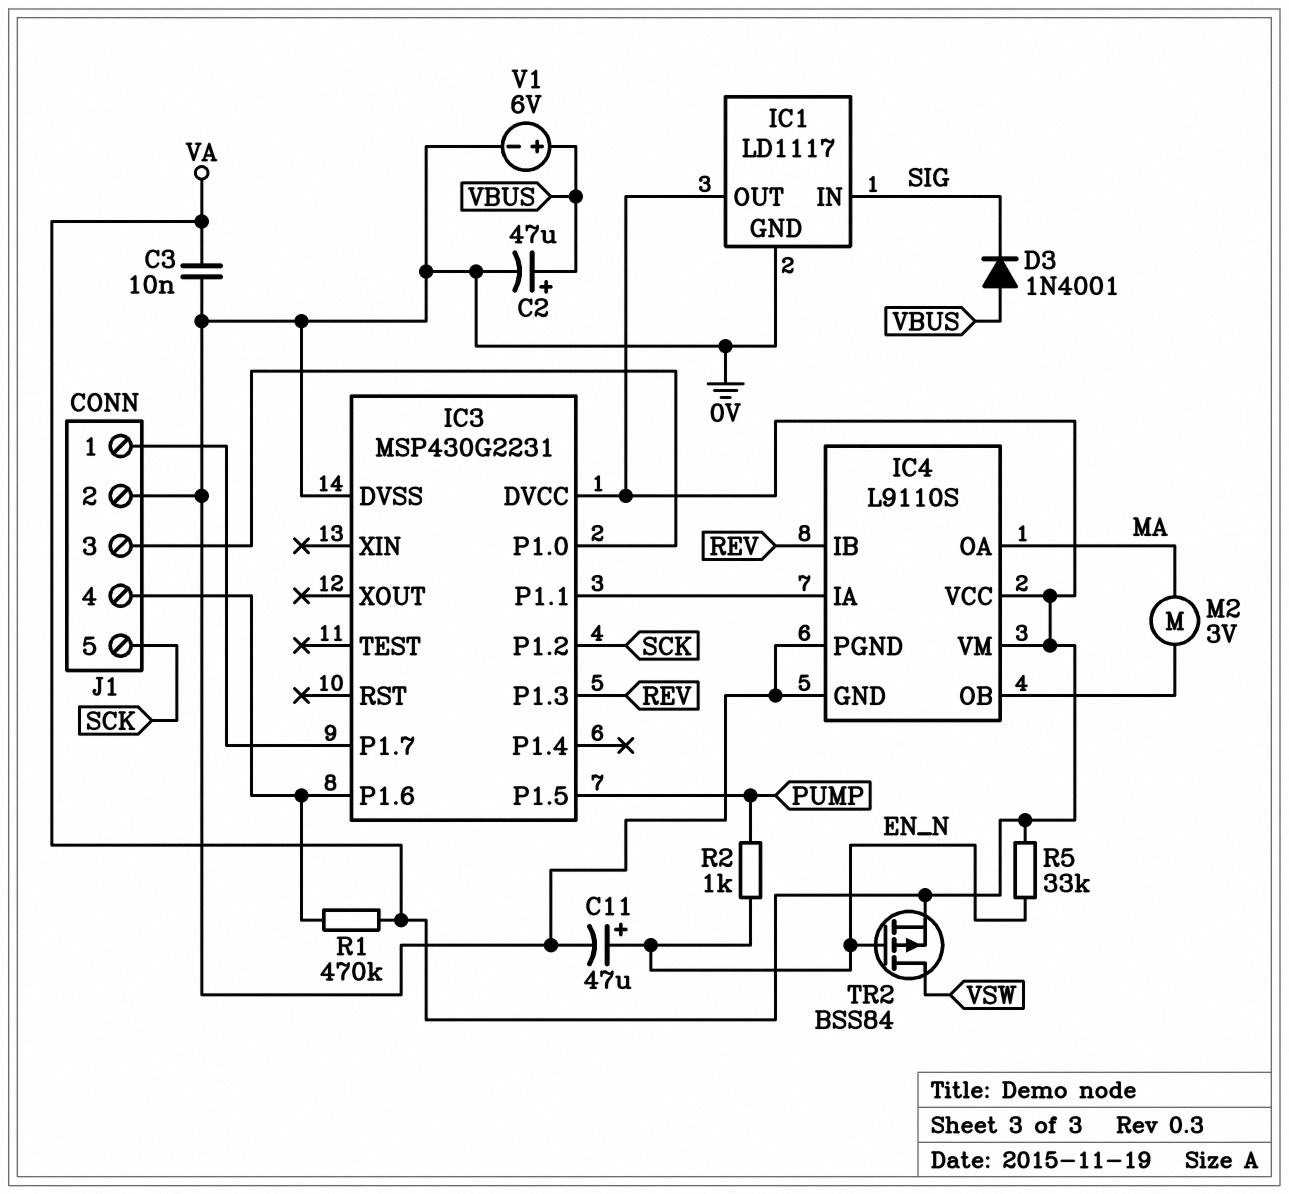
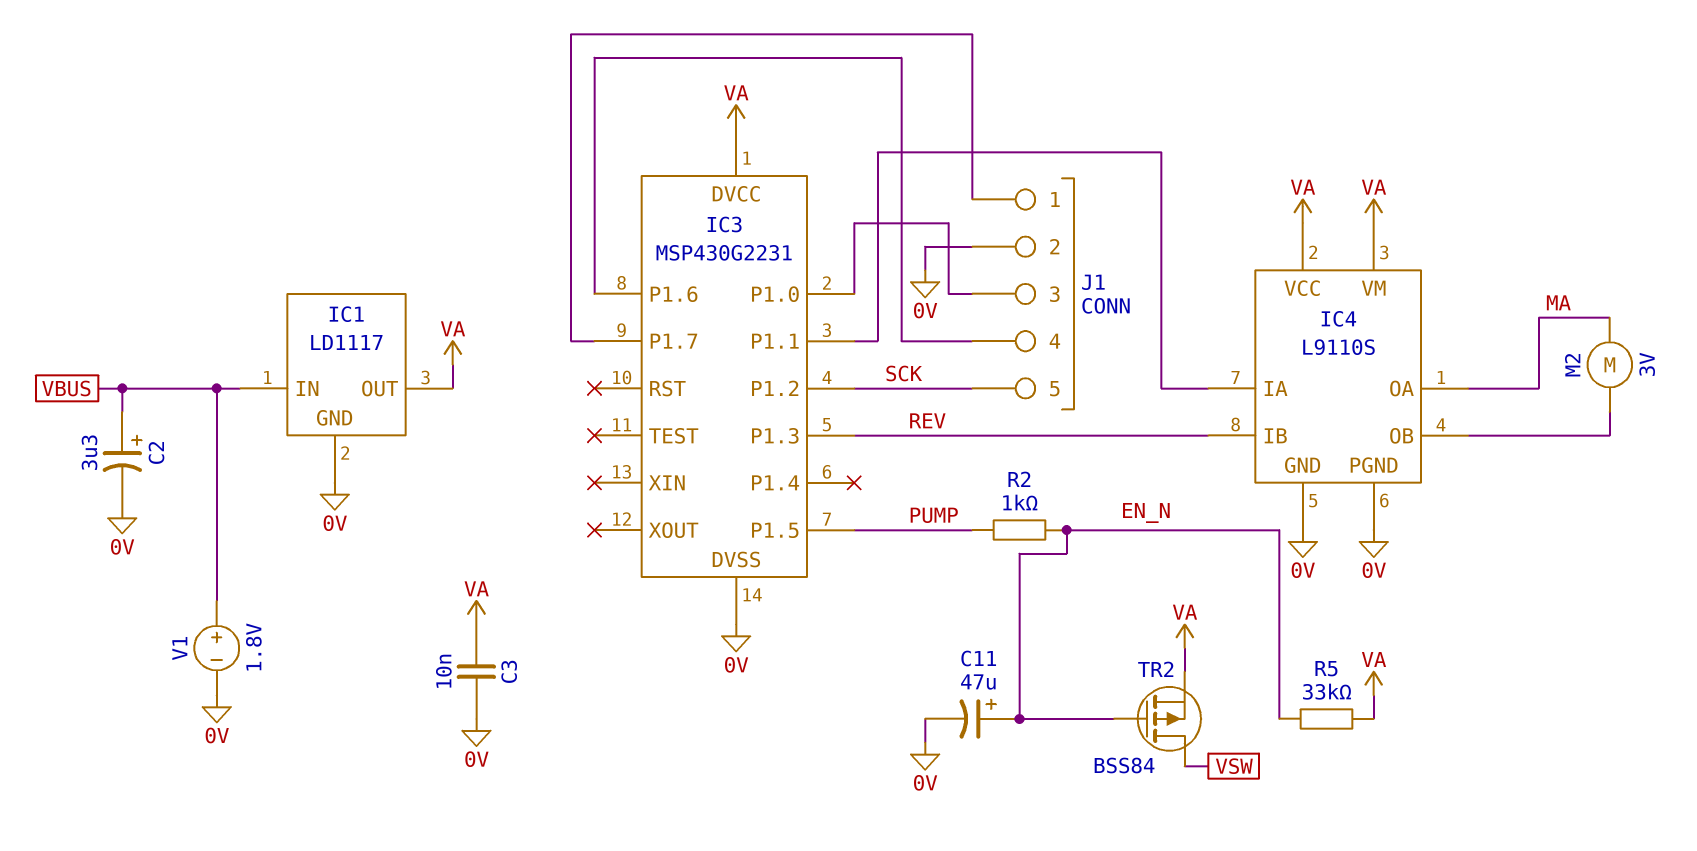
C2: 47uF (plus VBUS, minus 0V) -> 3.3uF (plus VBUS, minus 0V)
D3: diode 1N4001 (A VBUS, K SIG) -> none
IC1 pin IN: SIG -> VBUS
R1: 470k (IC3/P1.6, VA) -> none
V1: 6V (plus VBUS, minus 0V) -> 1.8V (plus VBUS, minus 0V)

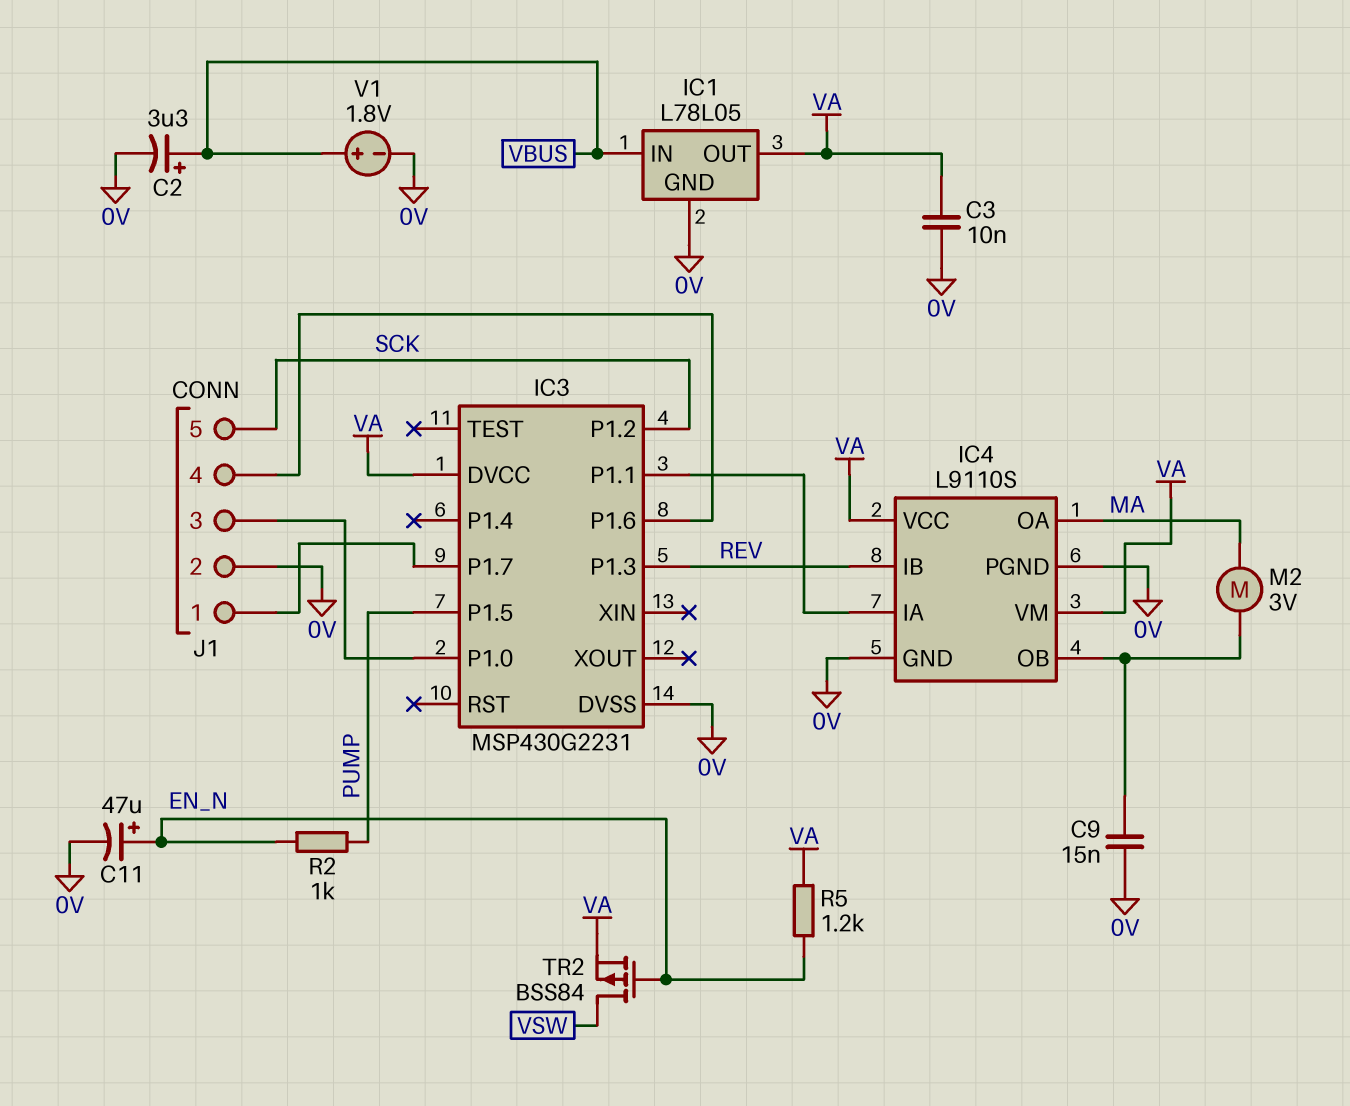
C9: none -> 15nF (0V, IC4/OB)
IC1: LD1117 -> L78L05
R5: 33k (EN_N, VA) -> 1.2k (EN_N, VA)

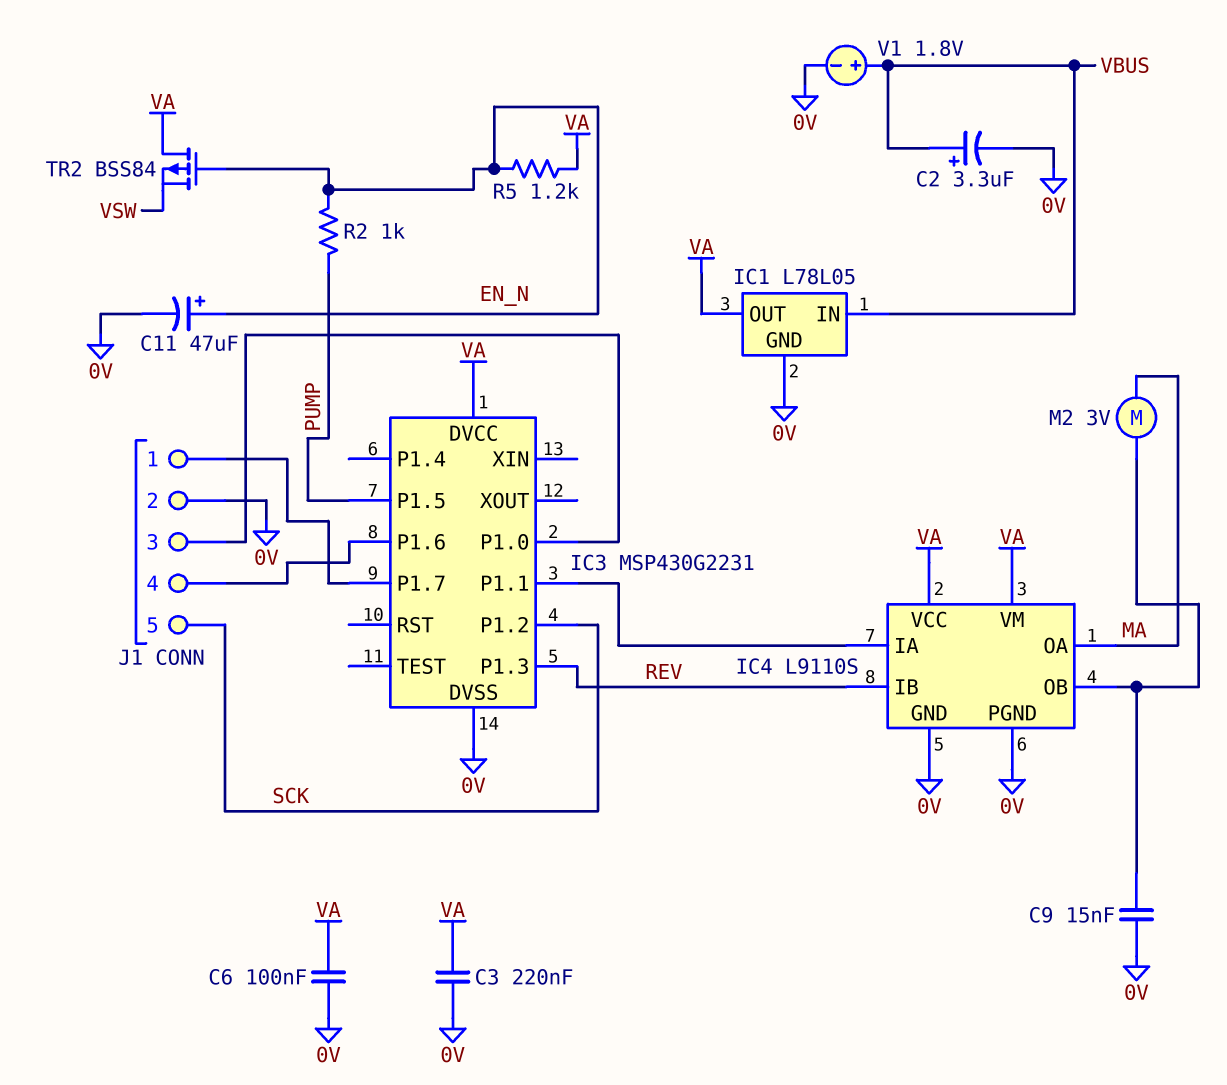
C3: 10nF (0V, VA) -> 220nF (0V, VA)
C6: none -> 100nF (0V, VA)
TR2: PMOS BSS84 (G EN_N, D VSW, S VA) -> PMOS BSS84 (G EN_N, D VA, S VSW)

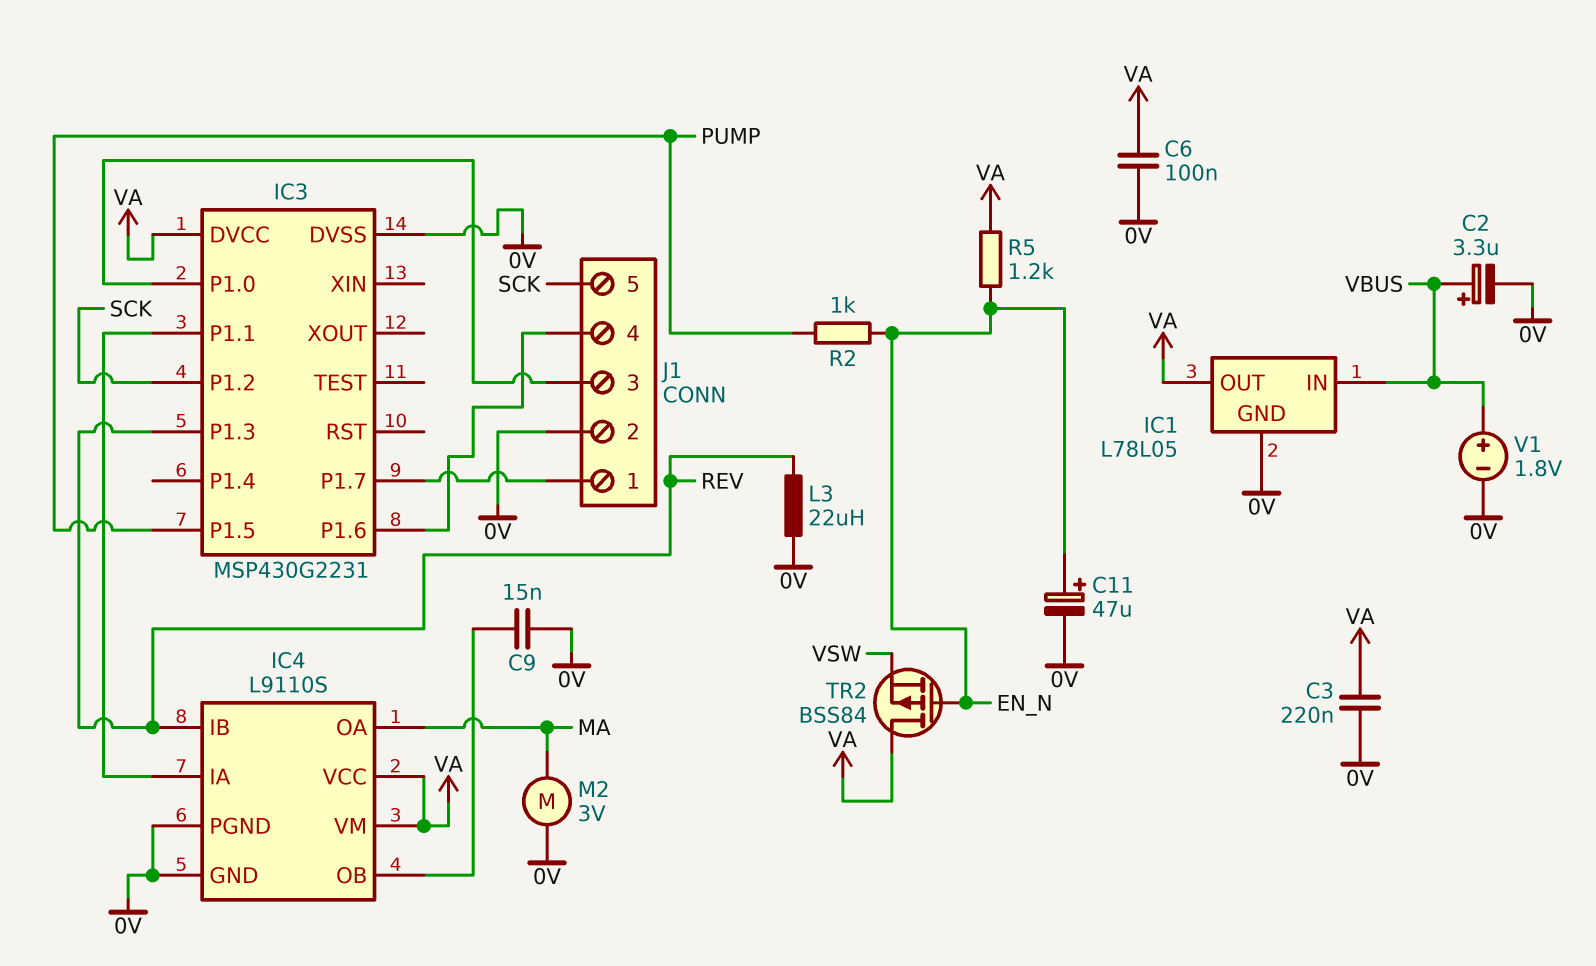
L3: none -> 22uH (0V, REV)
M2: motor 3V (IC4/OB, MA) -> motor 3V (0V, MA)

